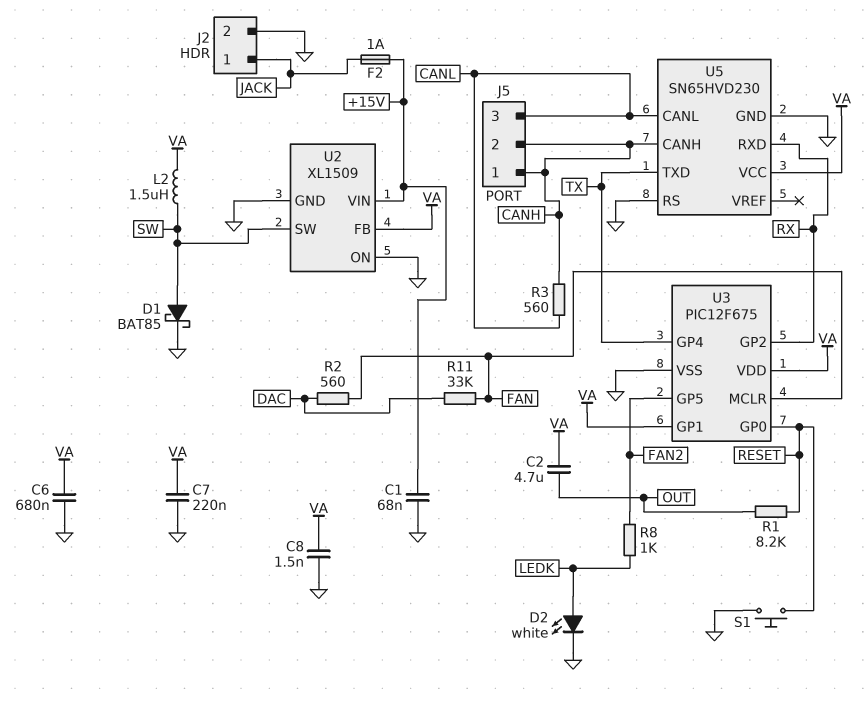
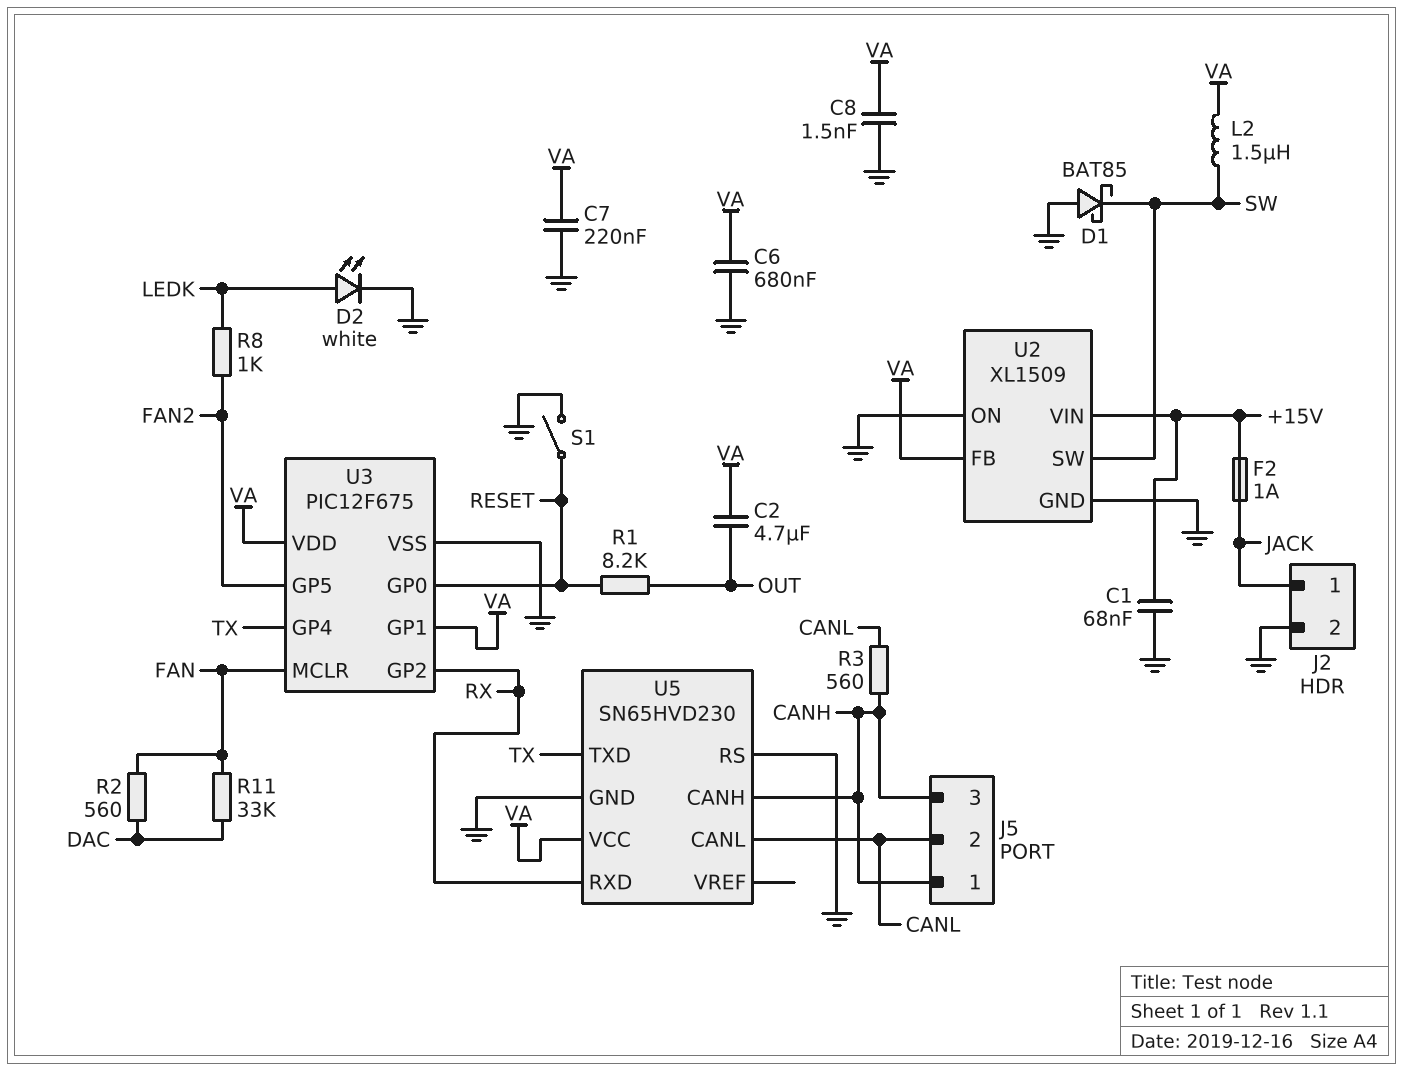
D1: schottky BAT85 (A SW, K GND) -> schottky BAT85 (A GND, K SW)
J5 pin 2: CANH -> CANL
J5 pin 3: CANL -> CANH
S1: button (GND, RESET) -> switch (GND, RESET)

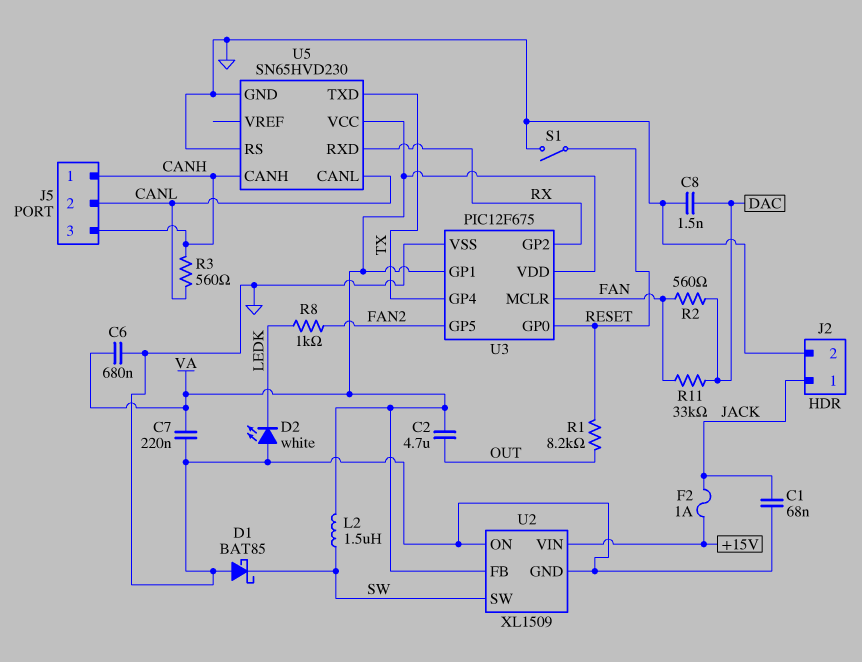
C1: 68nF (+15V, GND) -> 68nF (GND, JACK)
C8: 1.5nF (GND, VA) -> 1.5nF (DAC, GND)
D2: LED white (A LEDK, K GND) -> LED white (A GND, K LEDK)

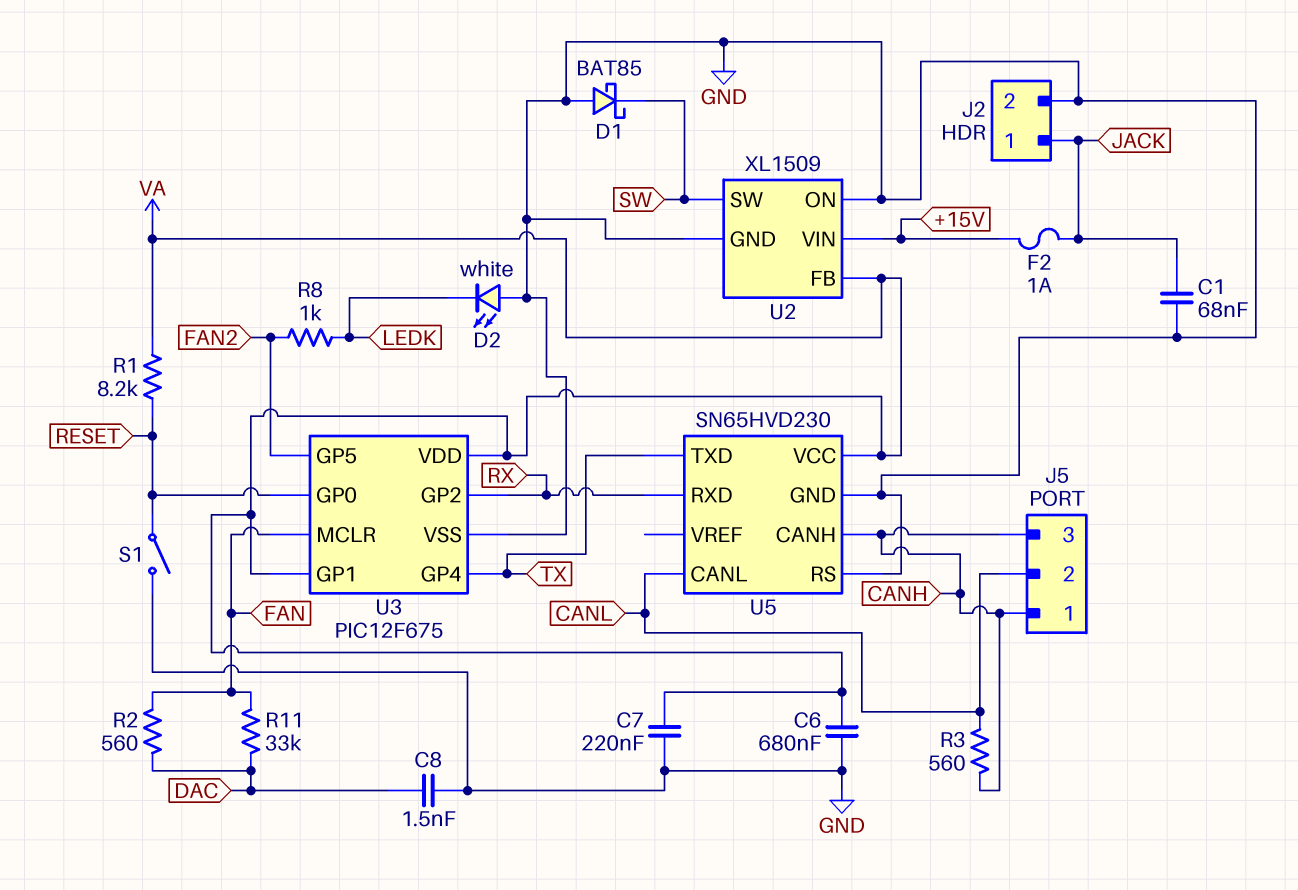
C2: 4.7uF (OUT, VA) -> none
L2: 1.5uH (SW, VA) -> none
R1: 8.2k (OUT, RESET) -> 8.2k (RESET, VA)

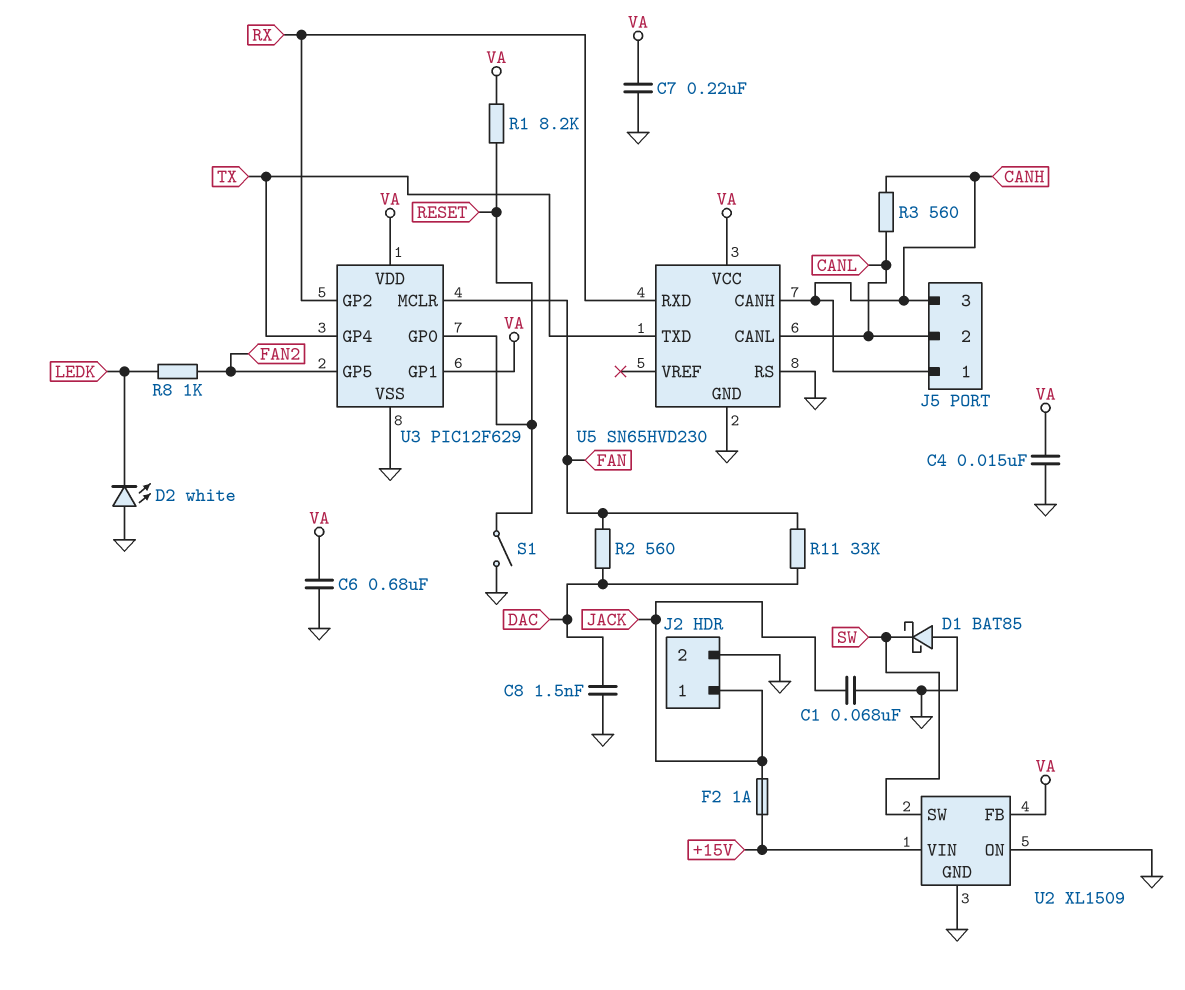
C4: none -> 15nF (GND, VA)
U3: PIC12F675 -> PIC12F629

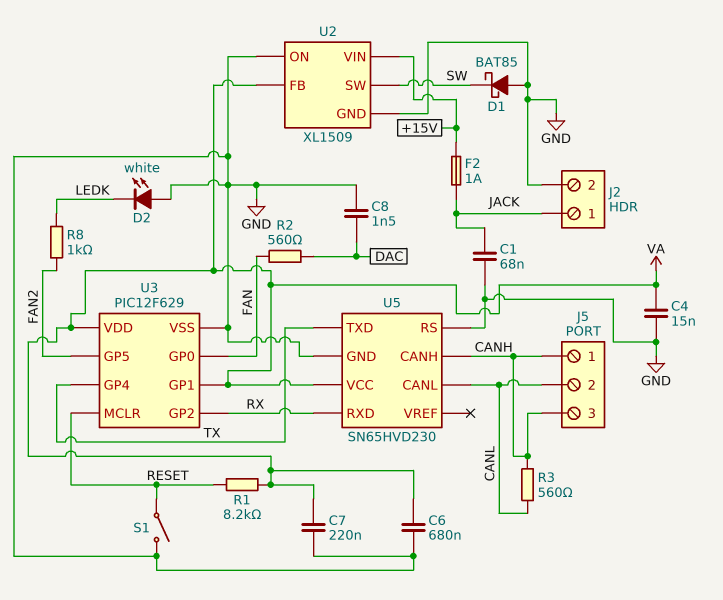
R11: 33k (DAC, FAN) -> none
U3 pin GP0: RESET -> FAN
U3 pin MCLR: FAN -> RESET

